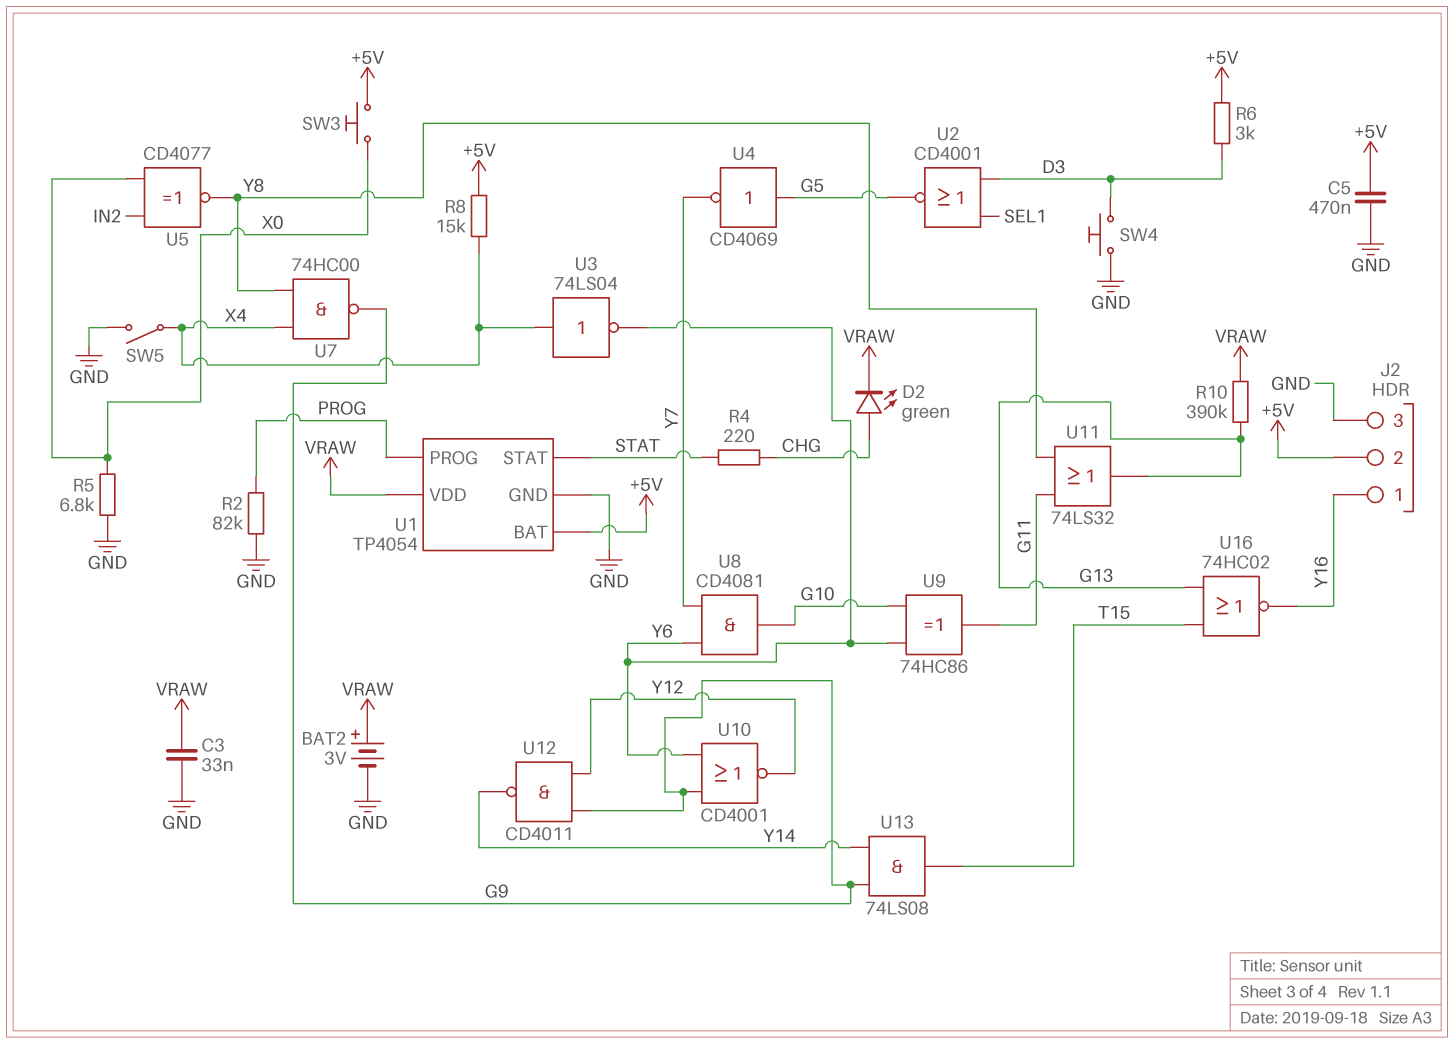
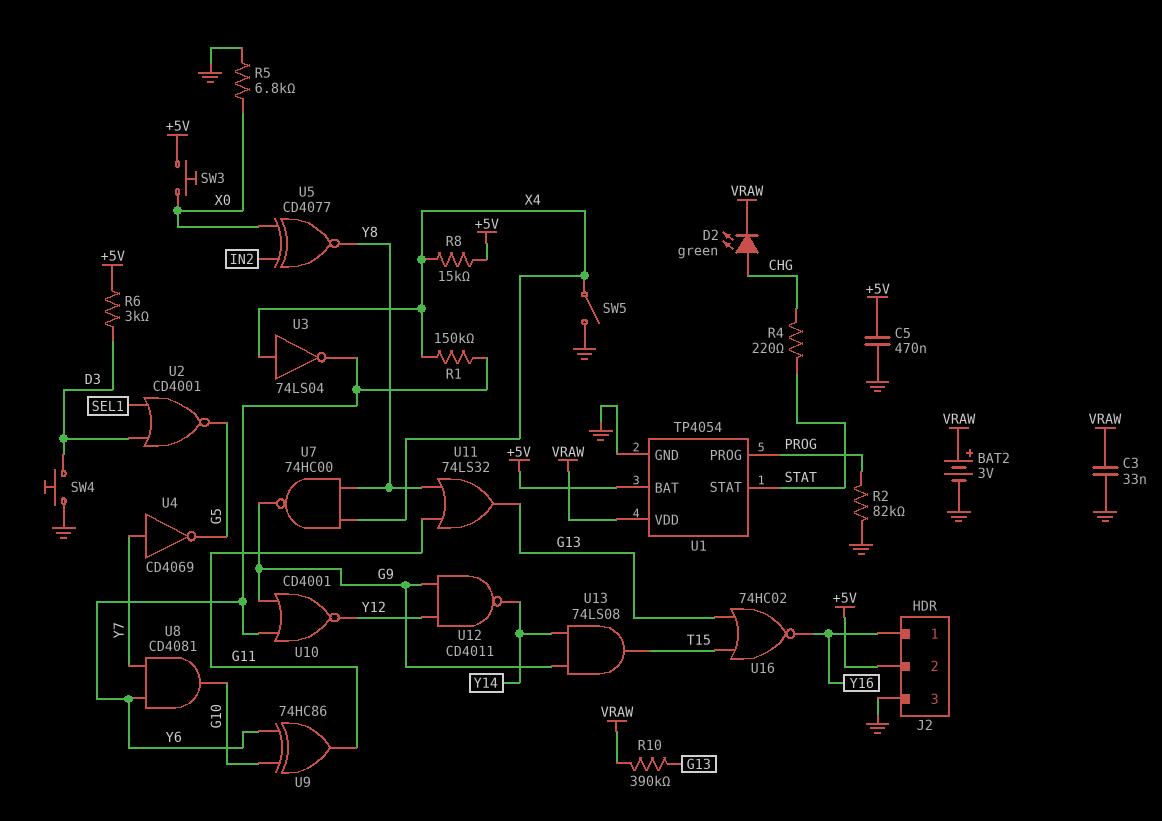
R1: none -> 150k (X4, Y6)
U4: NOT CD4069 (in G5, out Y7) -> NOT CD4069 (in Y7, out G5)

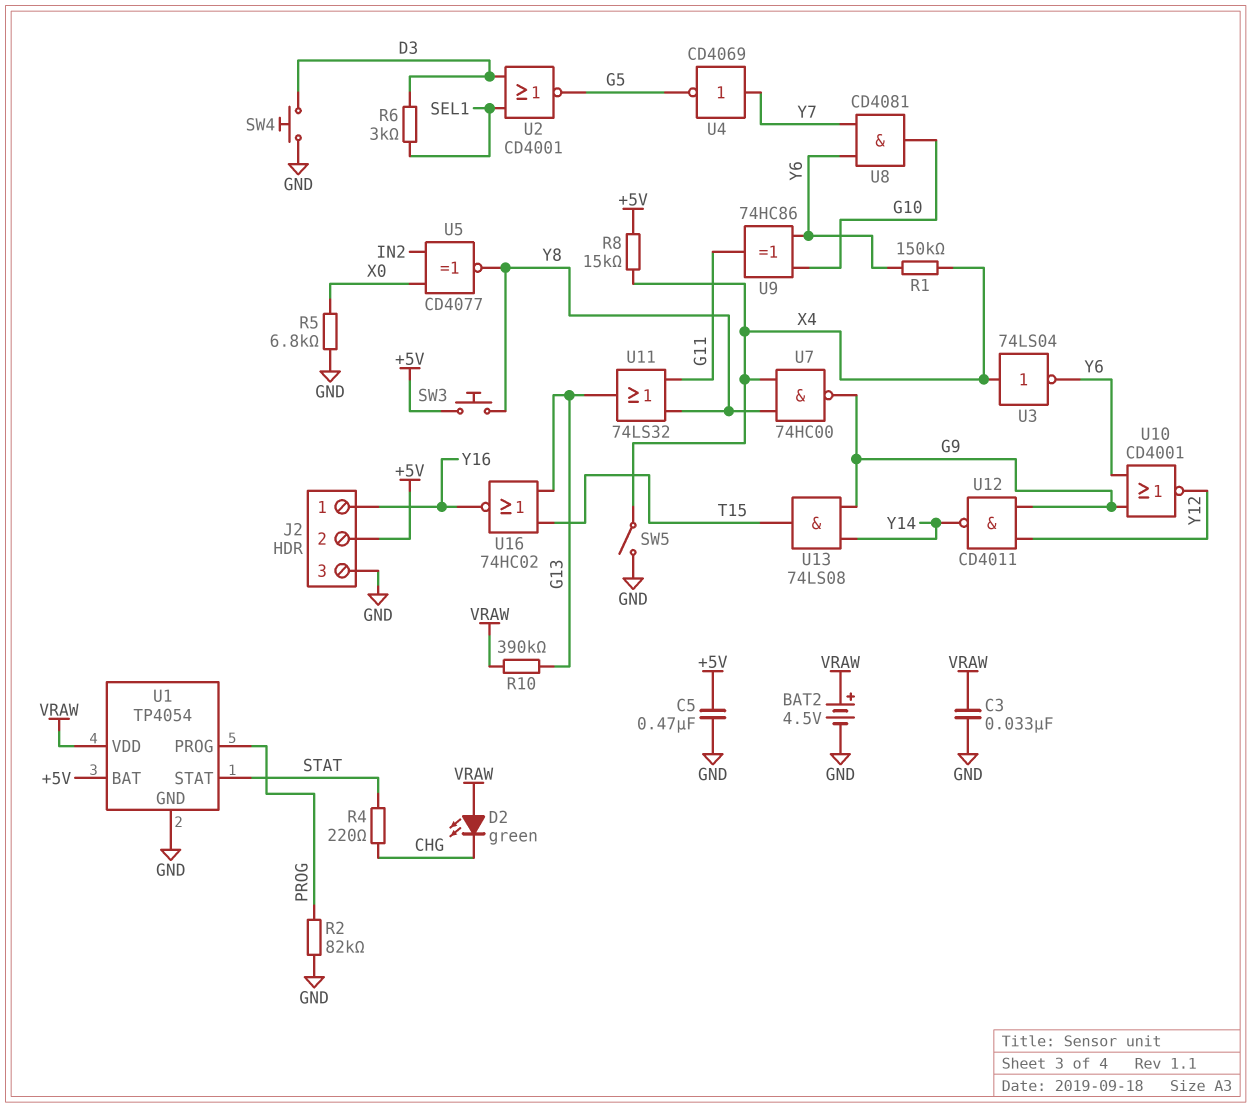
BAT2: 3V (plus VRAW, minus GND) -> 4.5V (plus VRAW, minus GND)
D2: LED green (A CHG, K VRAW) -> LED green (A VRAW, K CHG)
R6: 3k (+5V, D3) -> 3k (D3, SEL1)
SW3: button (+5V, X0) -> button (+5V, Y8)

